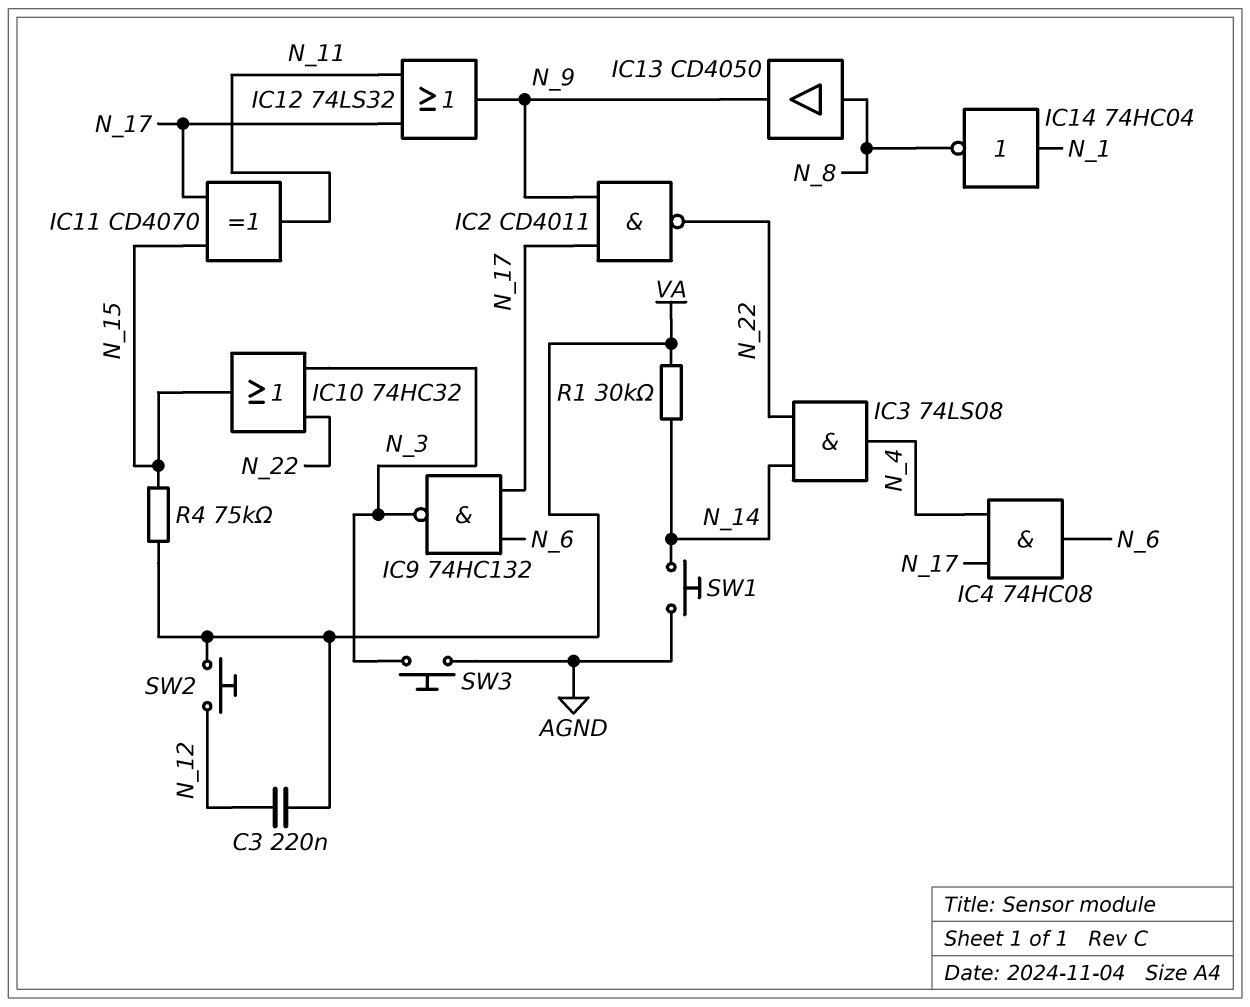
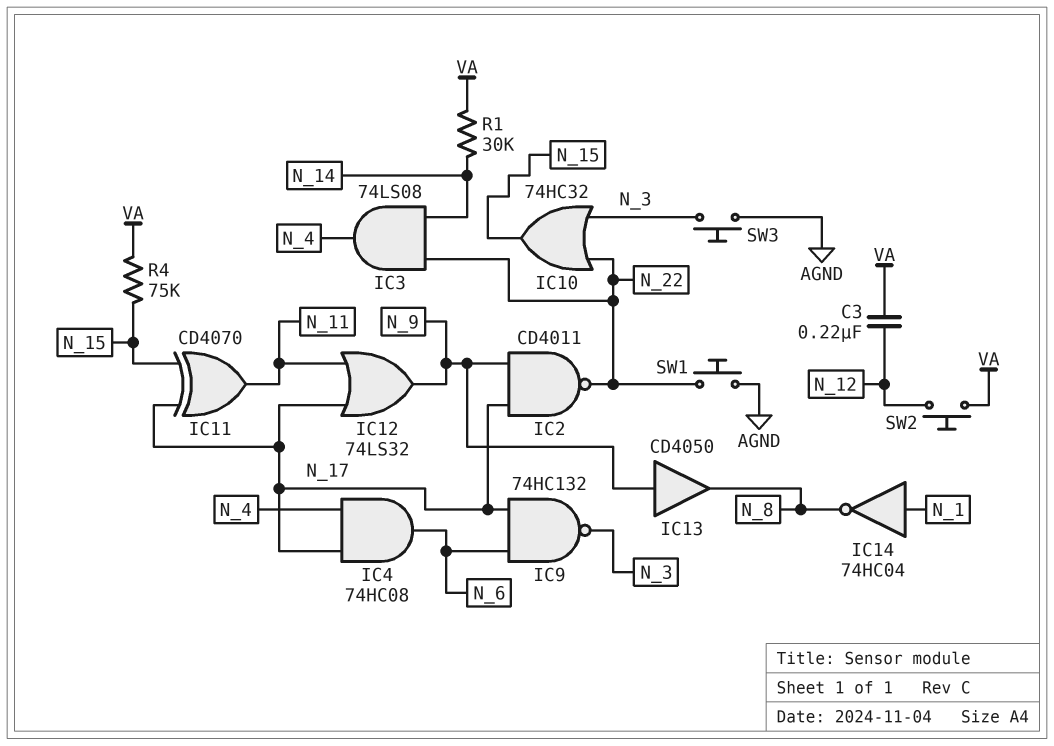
IC13: buffer CD4050 (in N_8, out N_9) -> buffer CD4050 (in N_9, out N_8)
SW1: button (AGND, N_14) -> button (AGND, N_22)

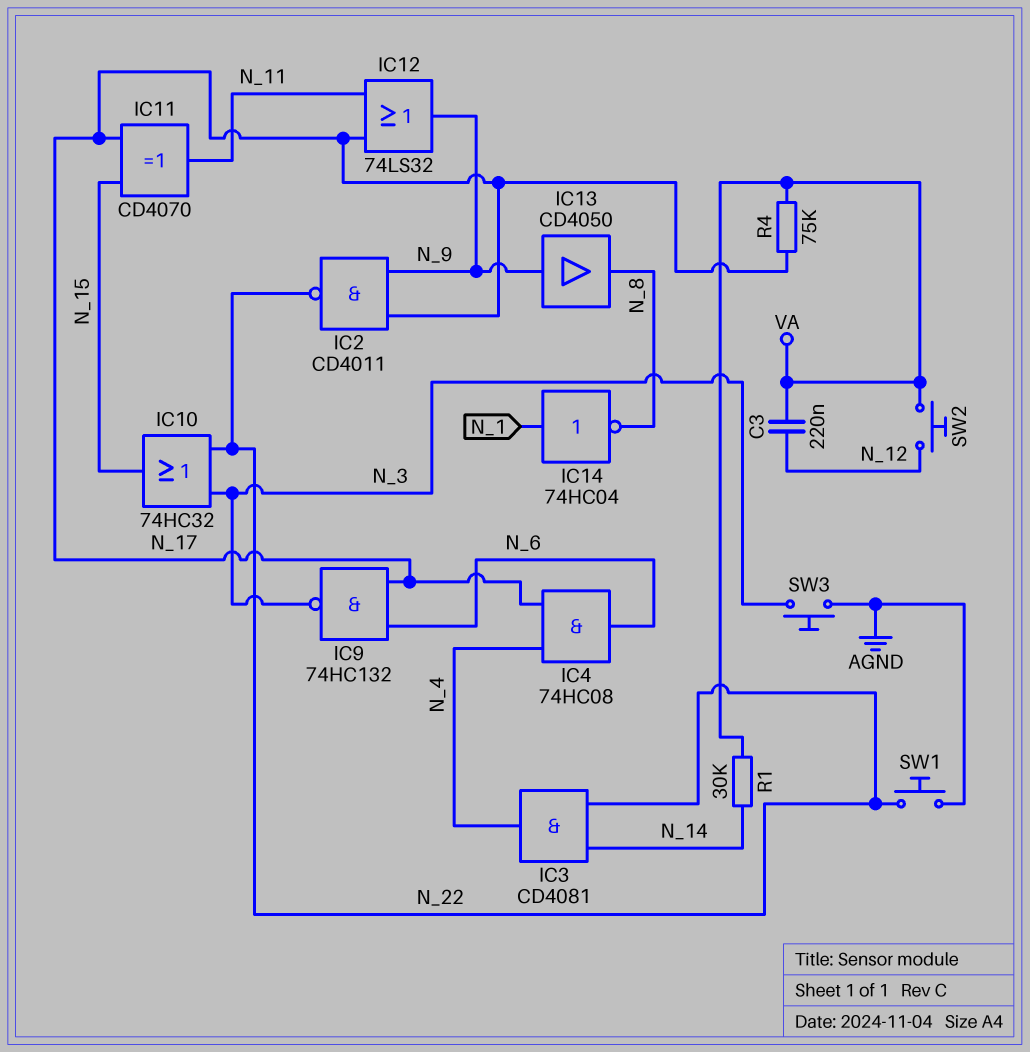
IC3: AND 74LS08 (in N_14, in N_22, out N_4) -> AND CD4081 (in N_14, in N_22, out N_4)
R4: 75k (N_15, VA) -> 75k (N_17, VA)

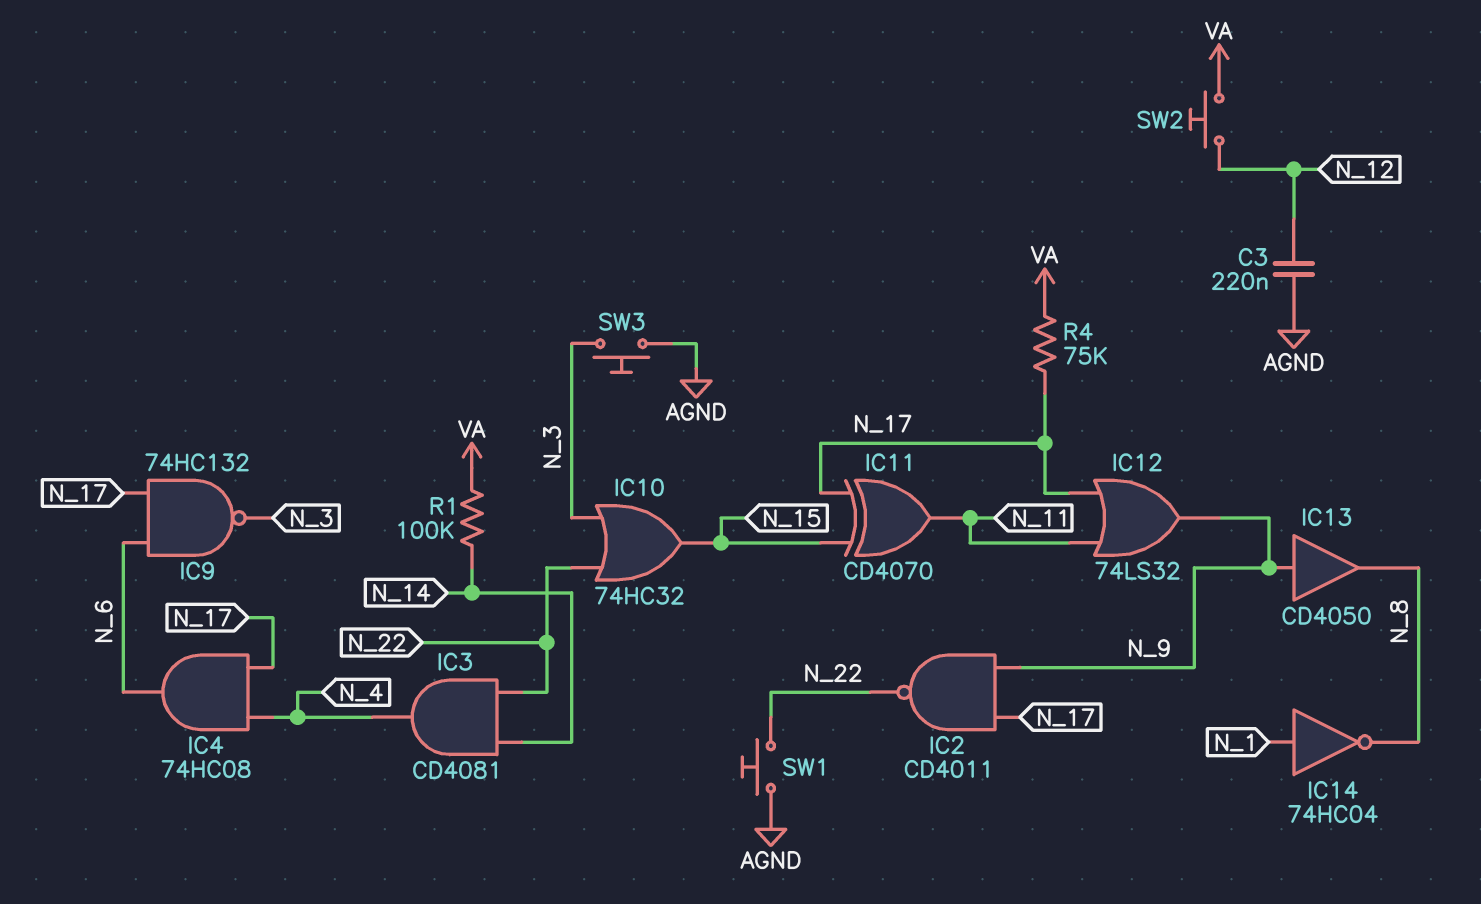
C3: 220nF (N_12, VA) -> 220nF (AGND, N_12)
R1: 30k (N_14, VA) -> 100k (N_14, VA)

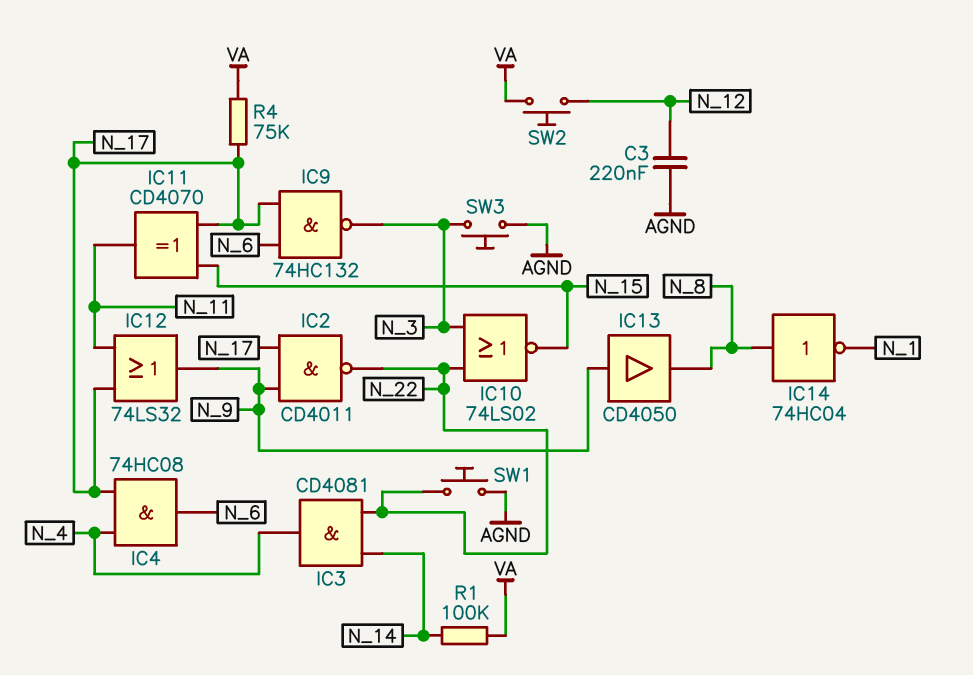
IC10: OR 74HC32 (in N_3, in N_22, out N_15) -> NOR 74LS02 (in N_3, in N_22, out N_15)
IC14: NOT 74HC04 (in N_1, out N_8) -> NOT 74HC04 (in N_8, out N_1)

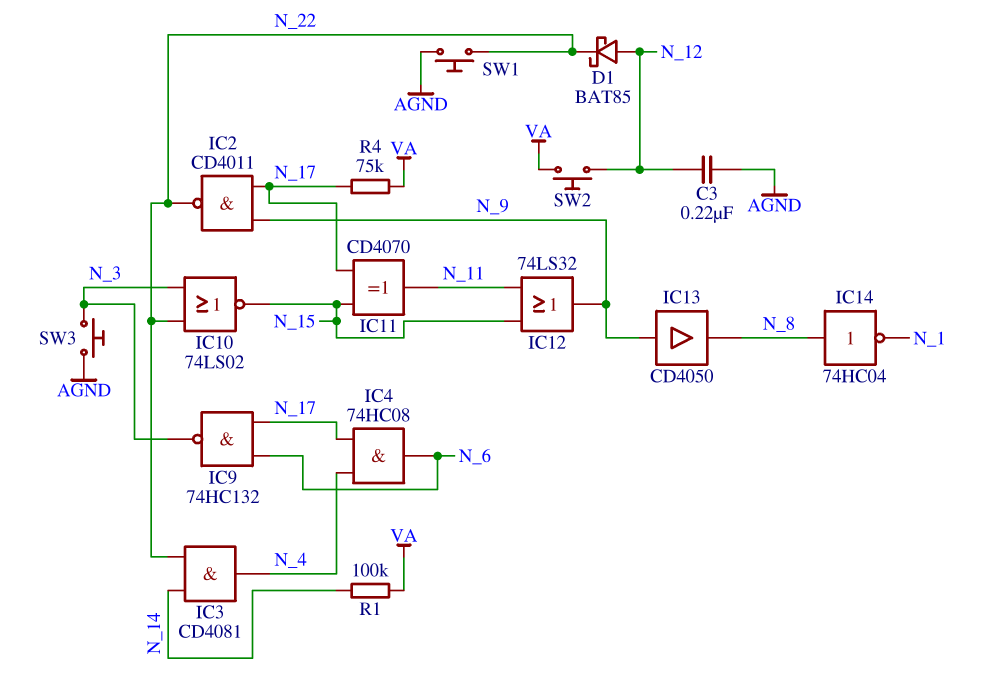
D1: none -> schottky BAT85 (A N_12, K N_22)
IC12: OR 74LS32 (in N_11, in N_17, out N_9) -> OR 74LS32 (in N_11, in N_15, out N_9)

